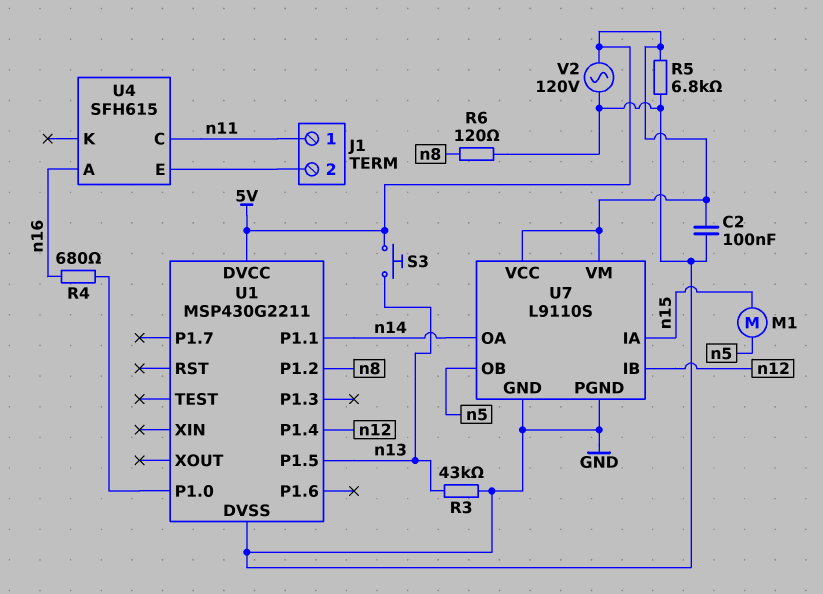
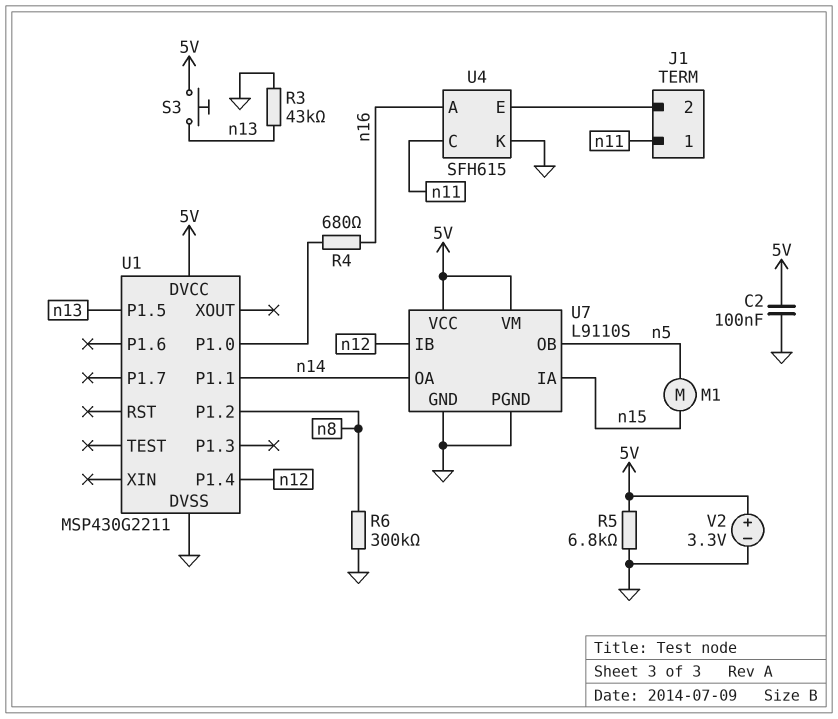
R6: 120 (GND, n8) -> 300k (GND, n8)
U4 pin K: none -> GND
V2: AC 120V (5V, GND) -> 3.3V (plus 5V, minus GND)

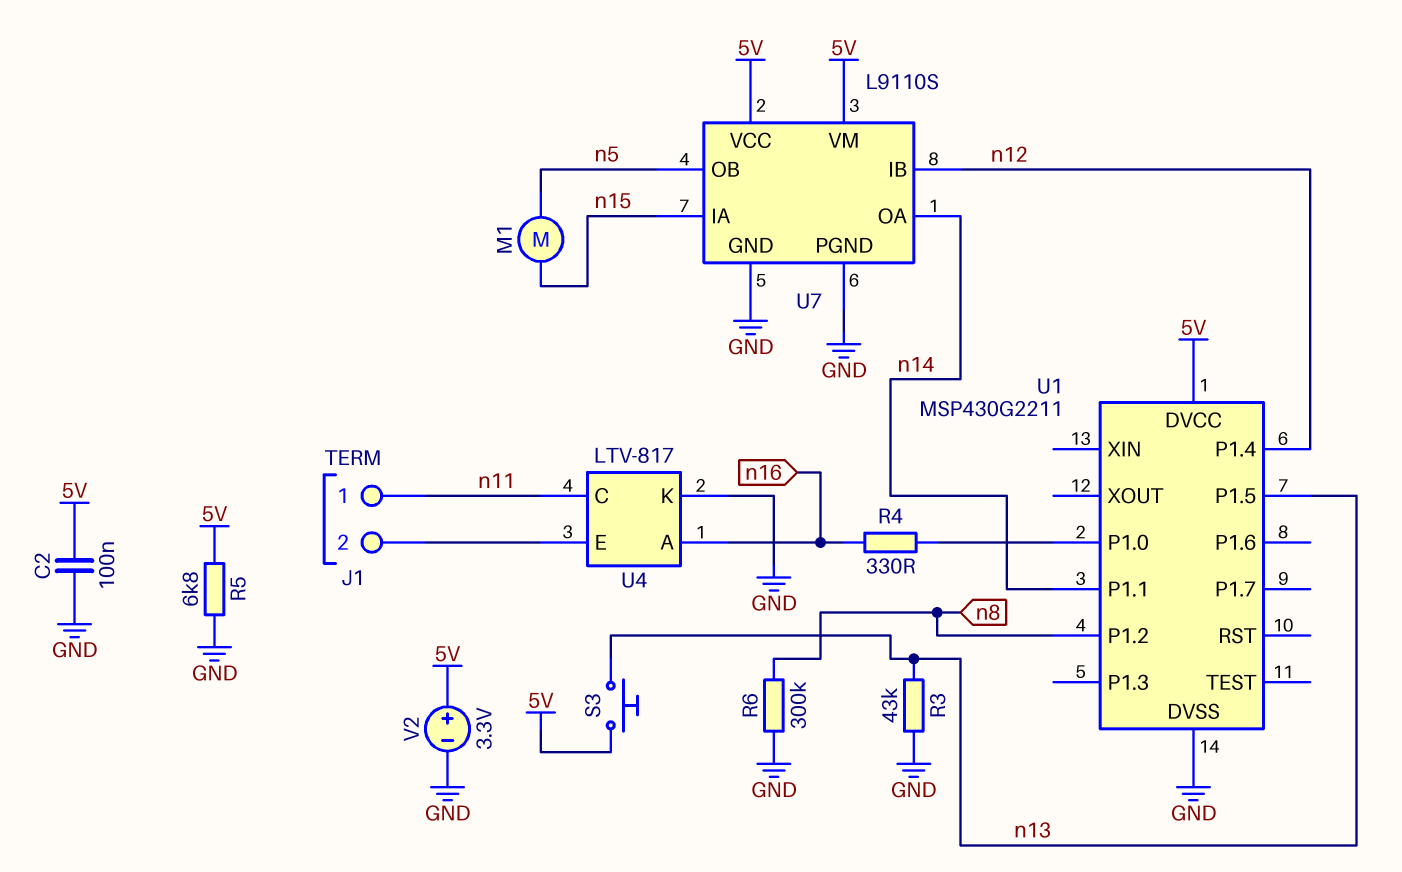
R4: 680 (U1/P1.0, n16) -> 330 (U1/P1.0, n16)
U4: SFH615 -> LTV-817

